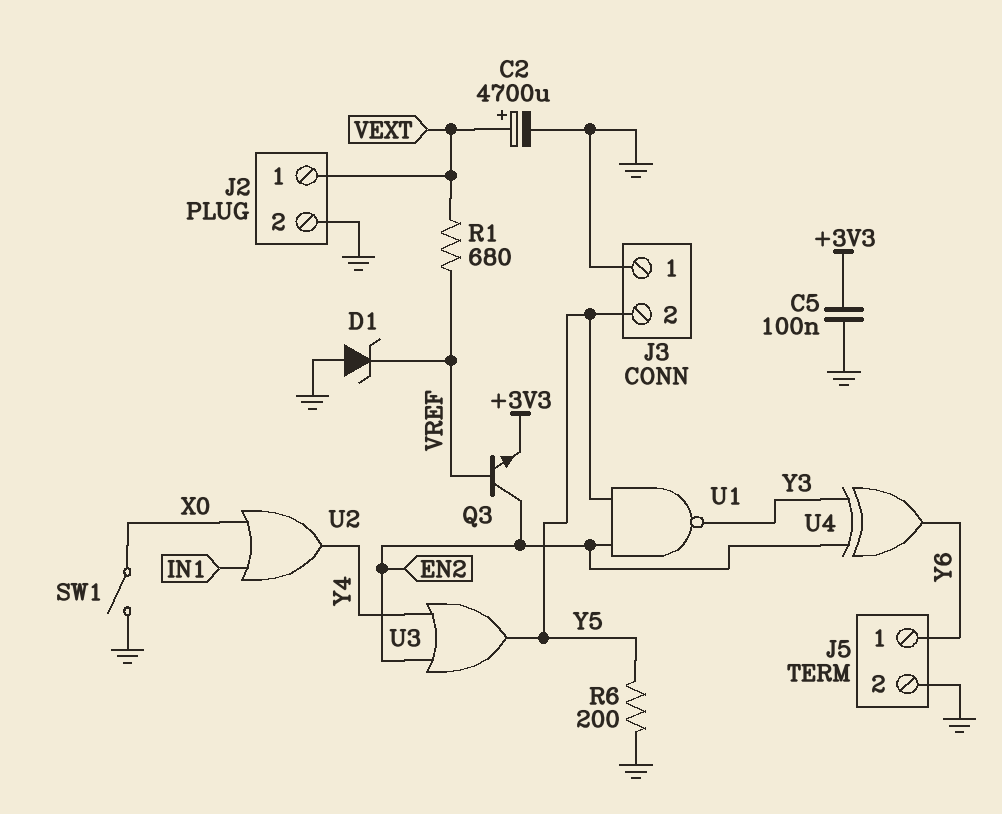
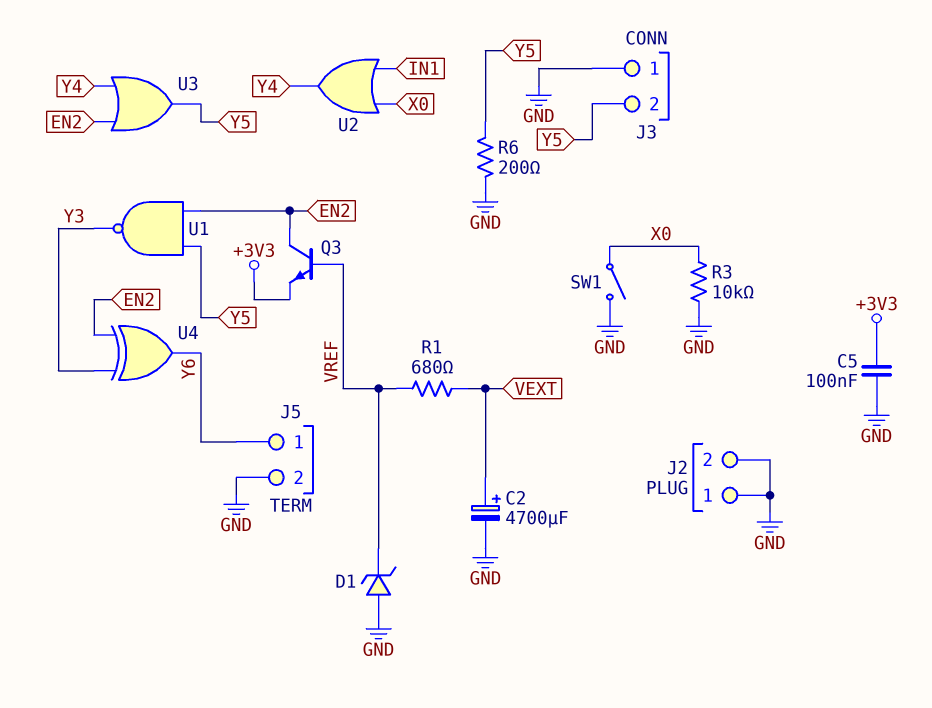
J2 pin 1: VEXT -> GND
R3: none -> 10k (GND, X0)

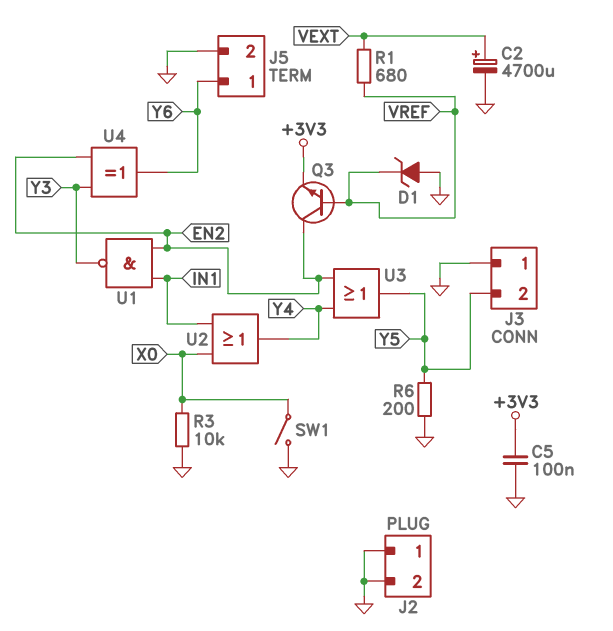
U1: NAND (in EN2, in Y5, out Y3) -> NAND (in EN2, in IN1, out Y3)

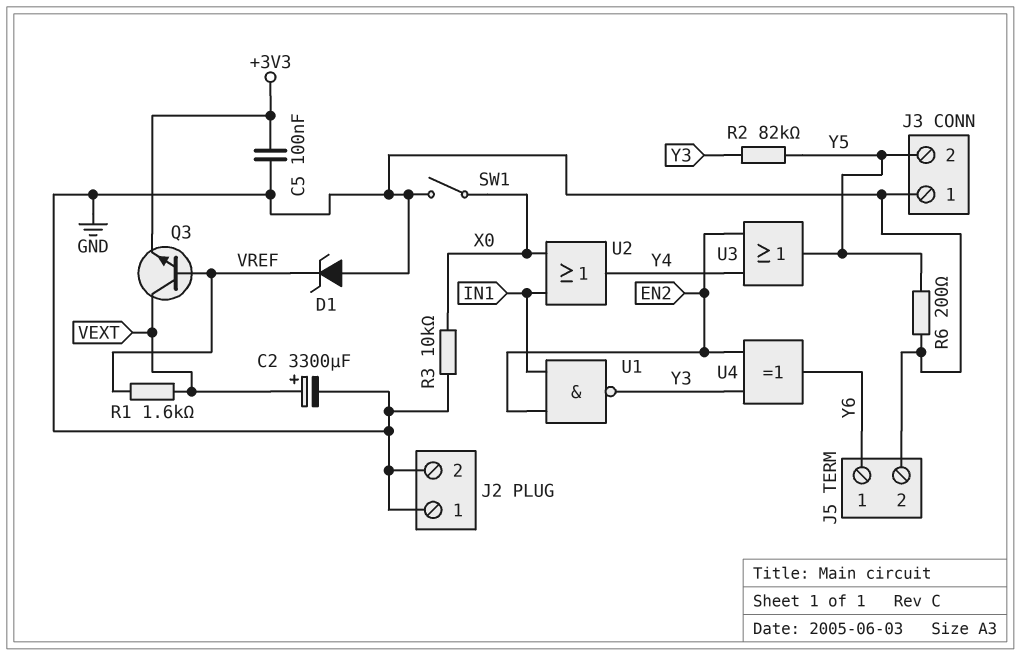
C2: 4700uF (plus VEXT, minus GND) -> 3300uF (plus VEXT, minus GND)
Q3: NPN (B VREF, C EN2, E +3V3) -> NPN (B VREF, C VEXT, E +3V3)
R1: 680 (VEXT, VREF) -> 1.6k (VEXT, VREF)
R2: none -> 82k (Y3, Y5)

